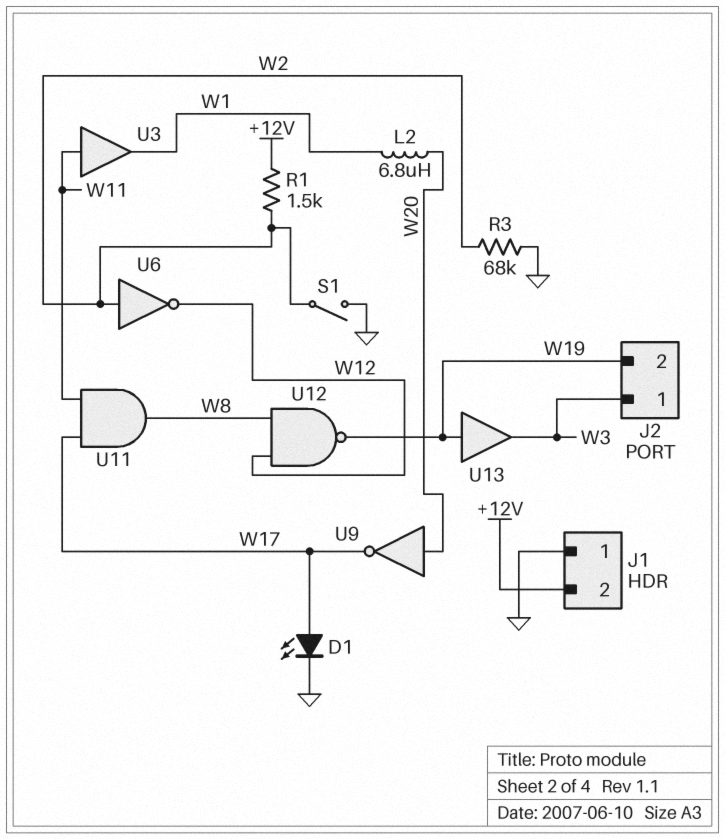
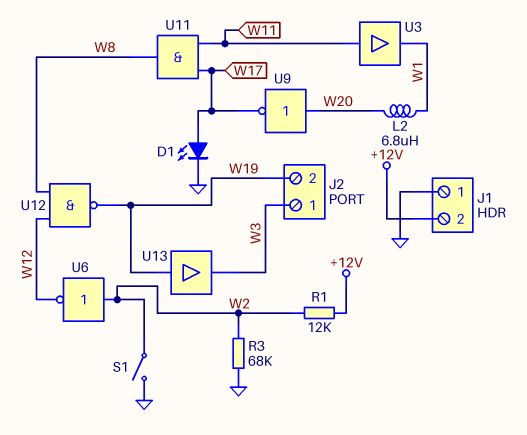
R1: 1.5k (+12V, W2) -> 12k (+12V, W2)

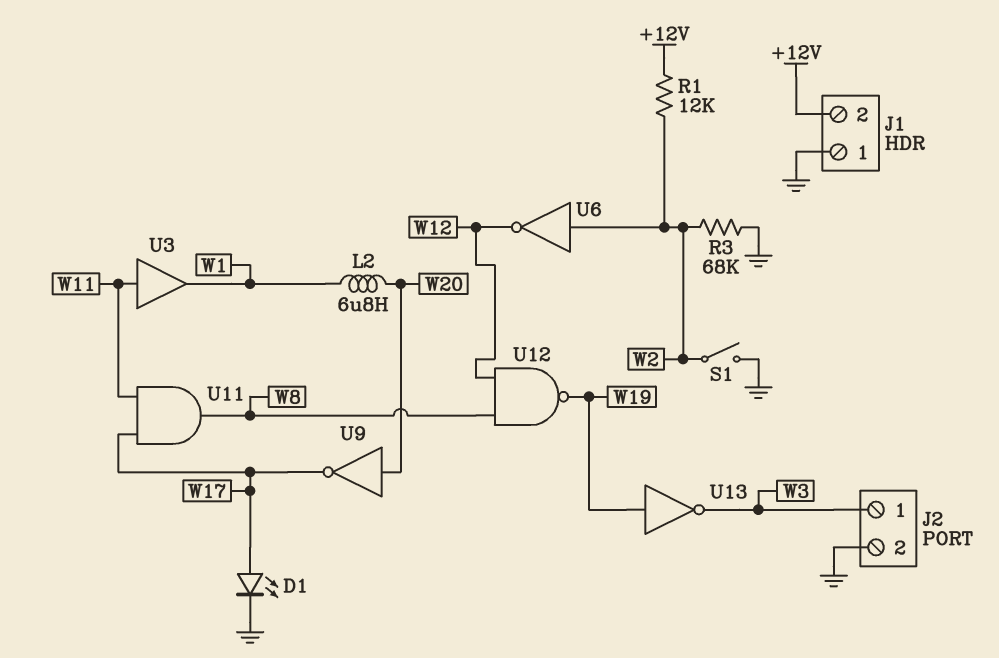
J2 pin 2: W19 -> GND
U13: buffer (in W19, out W3) -> NOT (in W19, out W3)

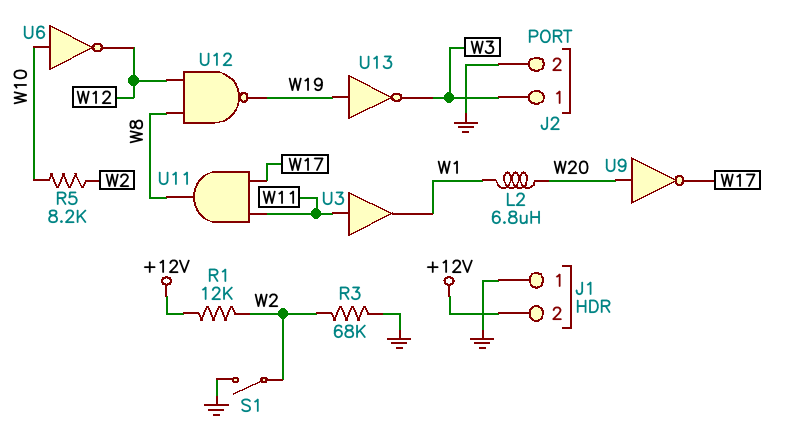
D1: LED (A W17, K GND) -> none
R5: none -> 8.2k (W2, W10)
U6: NOT (in W2, out W12) -> NOT (in W10, out W12)

